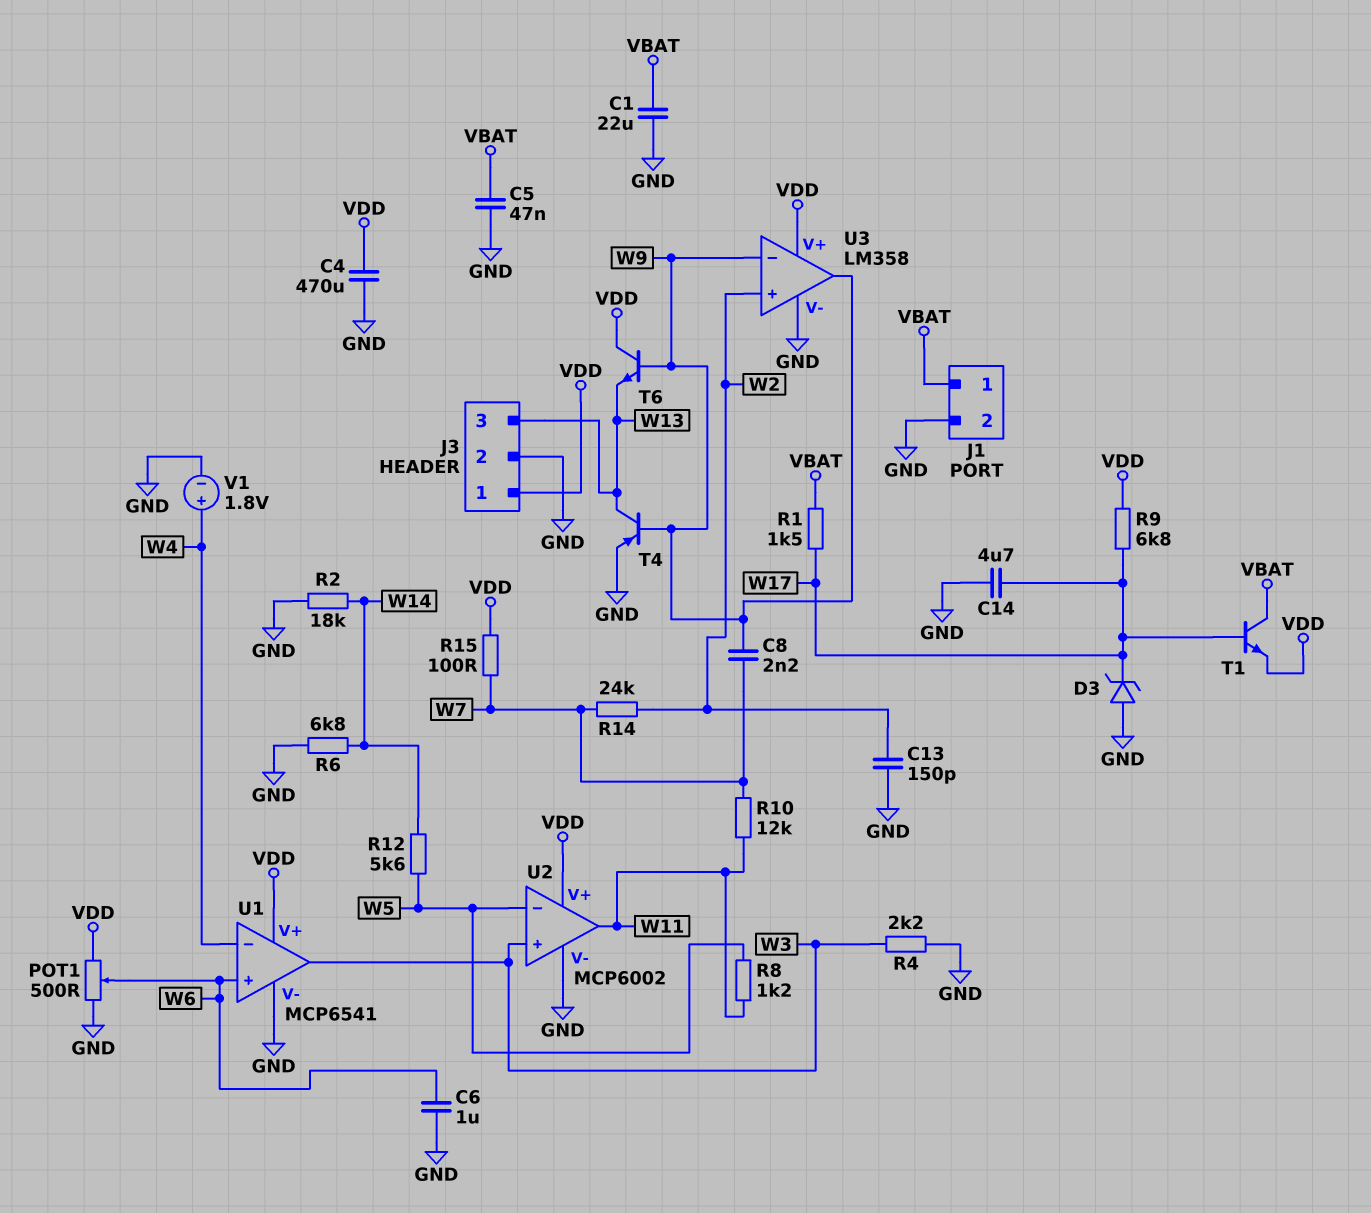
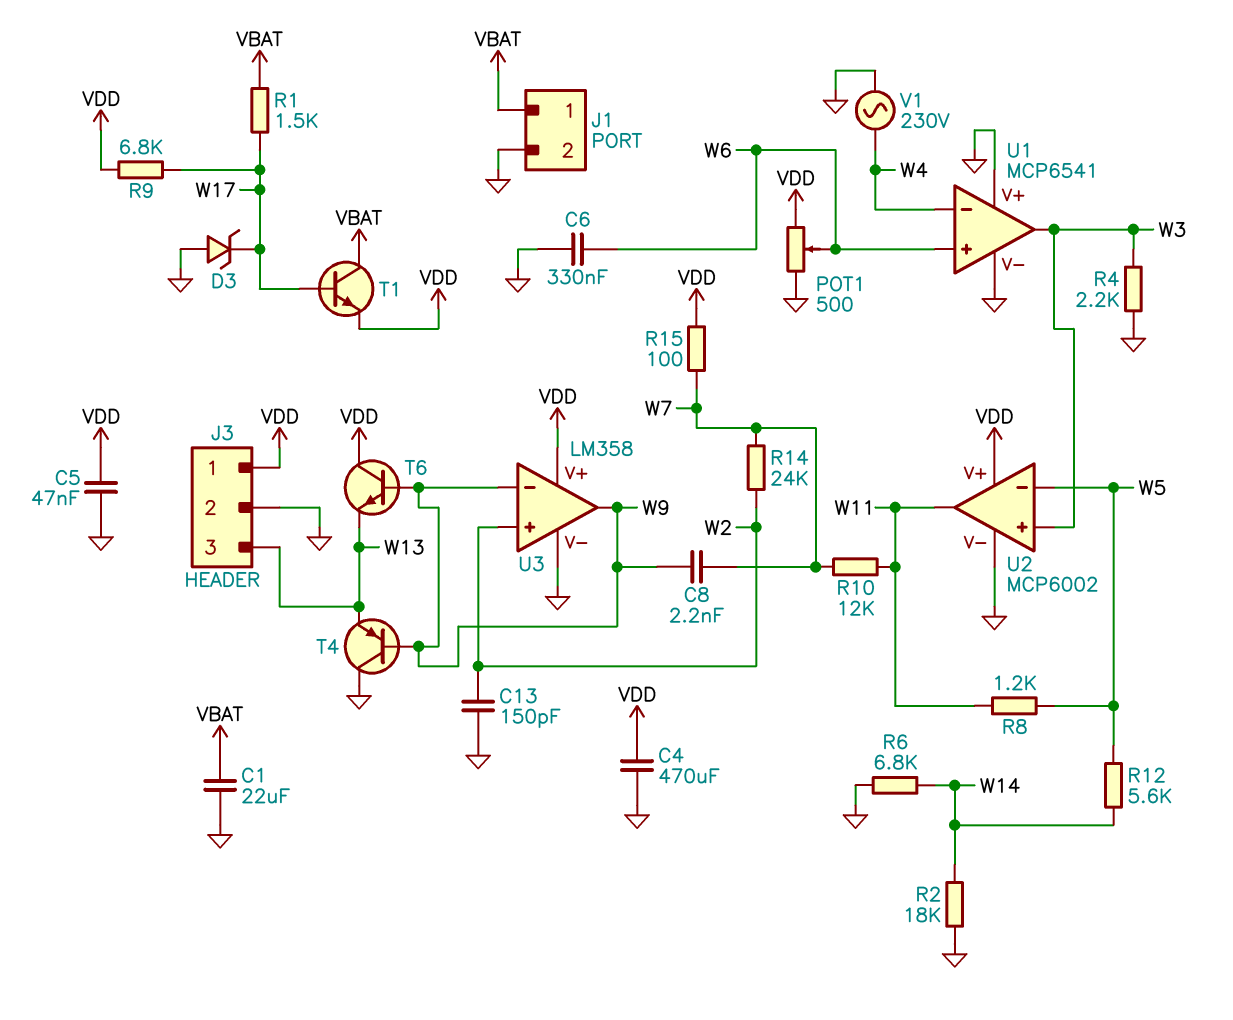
C5: 47nF (GND, VBAT) -> 47nF (GND, VDD)
C6: 1uF (GND, W6) -> 330nF (GND, W6)
C14: 4.7uF (GND, W17) -> none
T4: PNP (B W9, C W13, E GND) -> PNP (B W9, C GND, E W13)
U1 pin V+: VDD -> GND
V1: 1.8V (plus W4, minus GND) -> AC 230V (GND, W4)

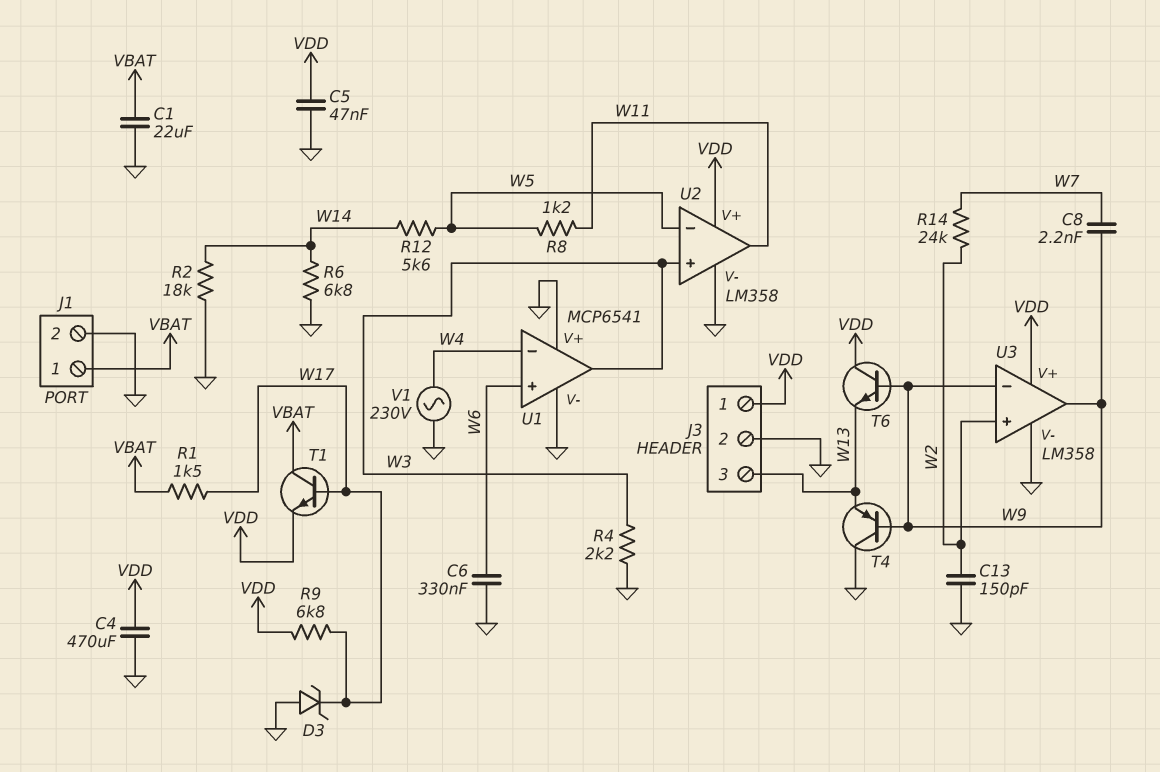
POT1: 500 (GND, VDD, wiper W6) -> none
R10: 12k (W7, W11) -> none
R15: 100 (VDD, W7) -> none
U2: MCP6002 -> LM358

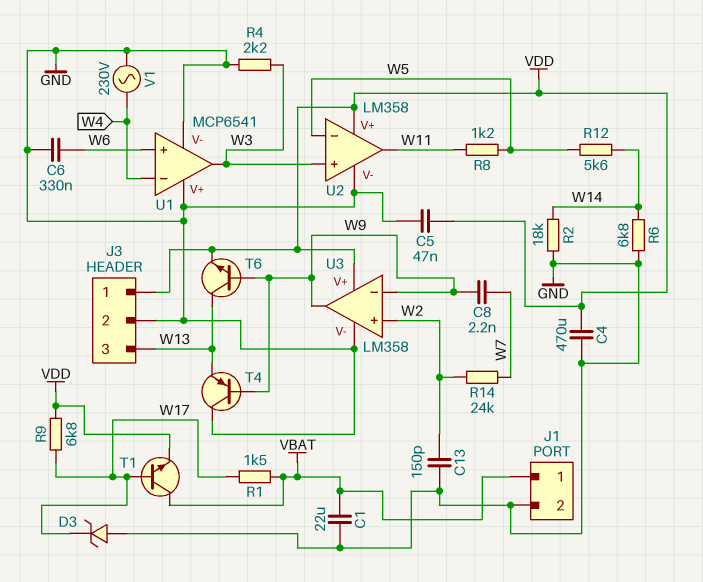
T6: NPN (B W9, C VDD, E W13) -> NPN (B W9, C W13, E VDD)

